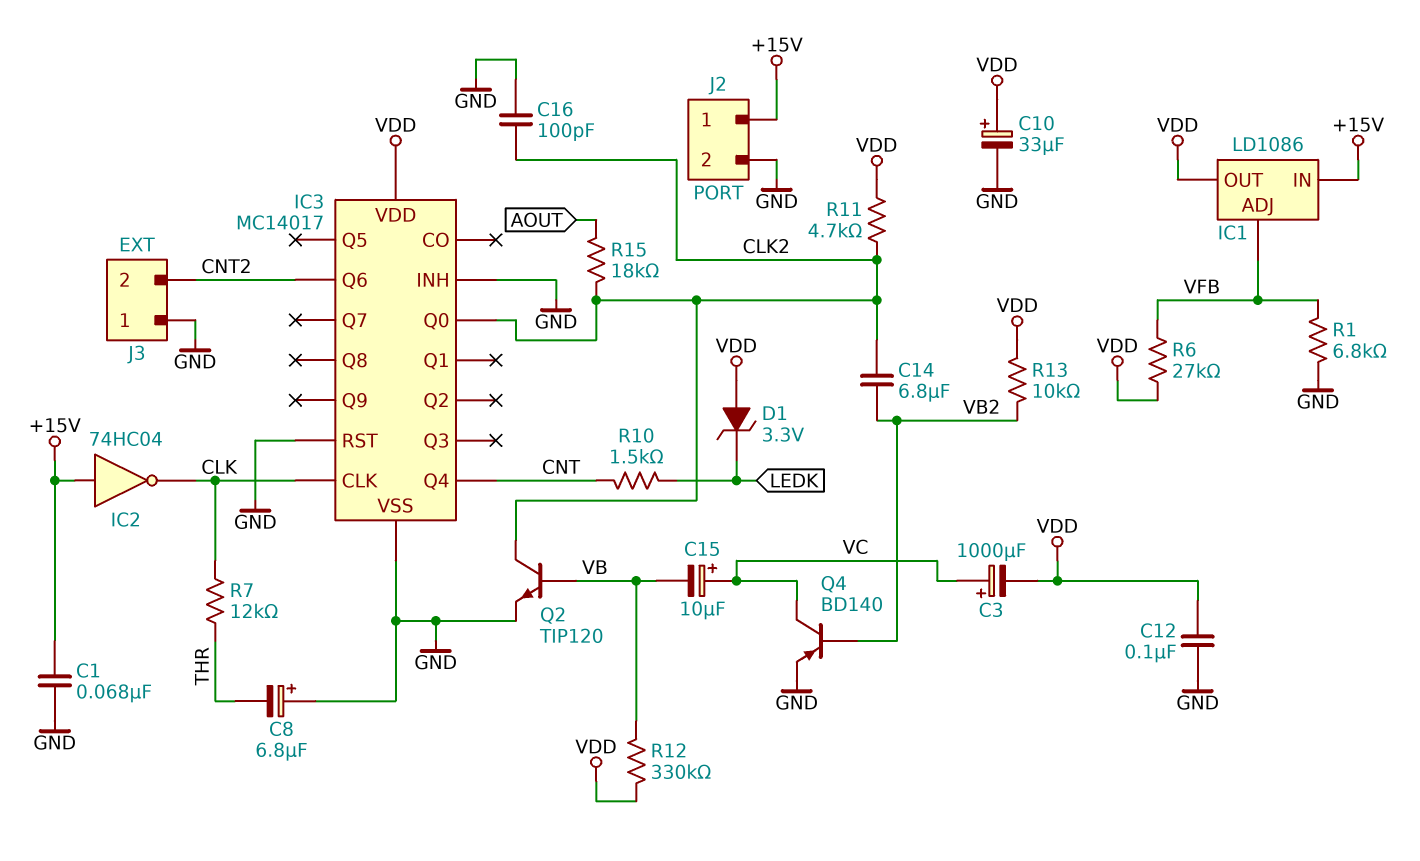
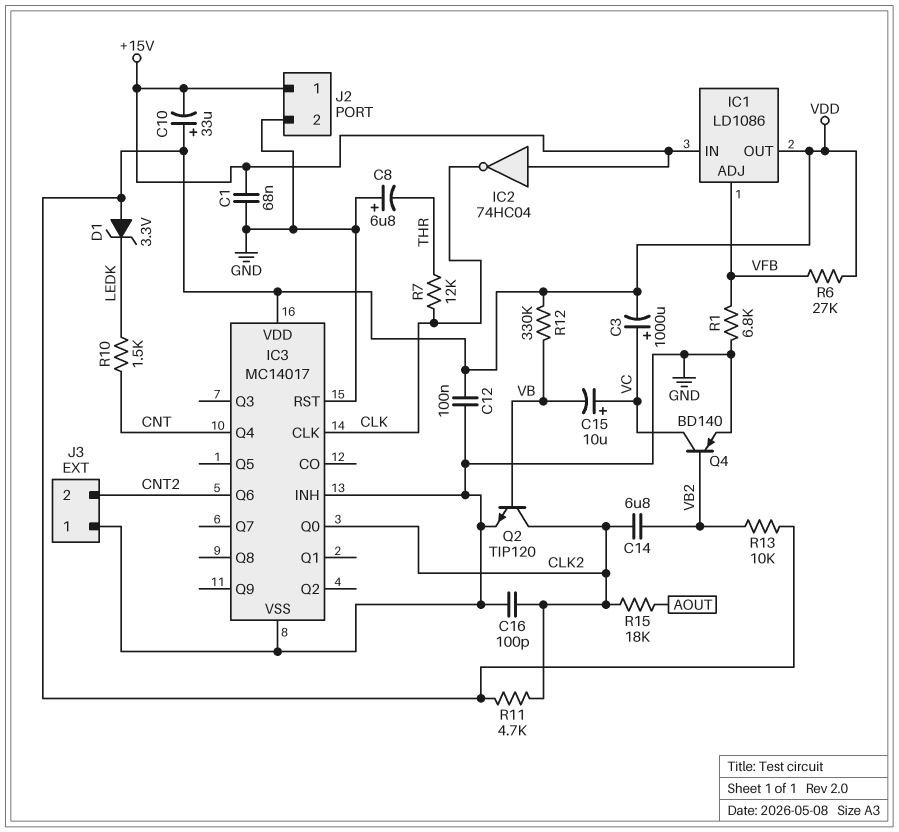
C10: 33uF (plus VDD, minus GND) -> 33uF (plus VDD, minus +15V)

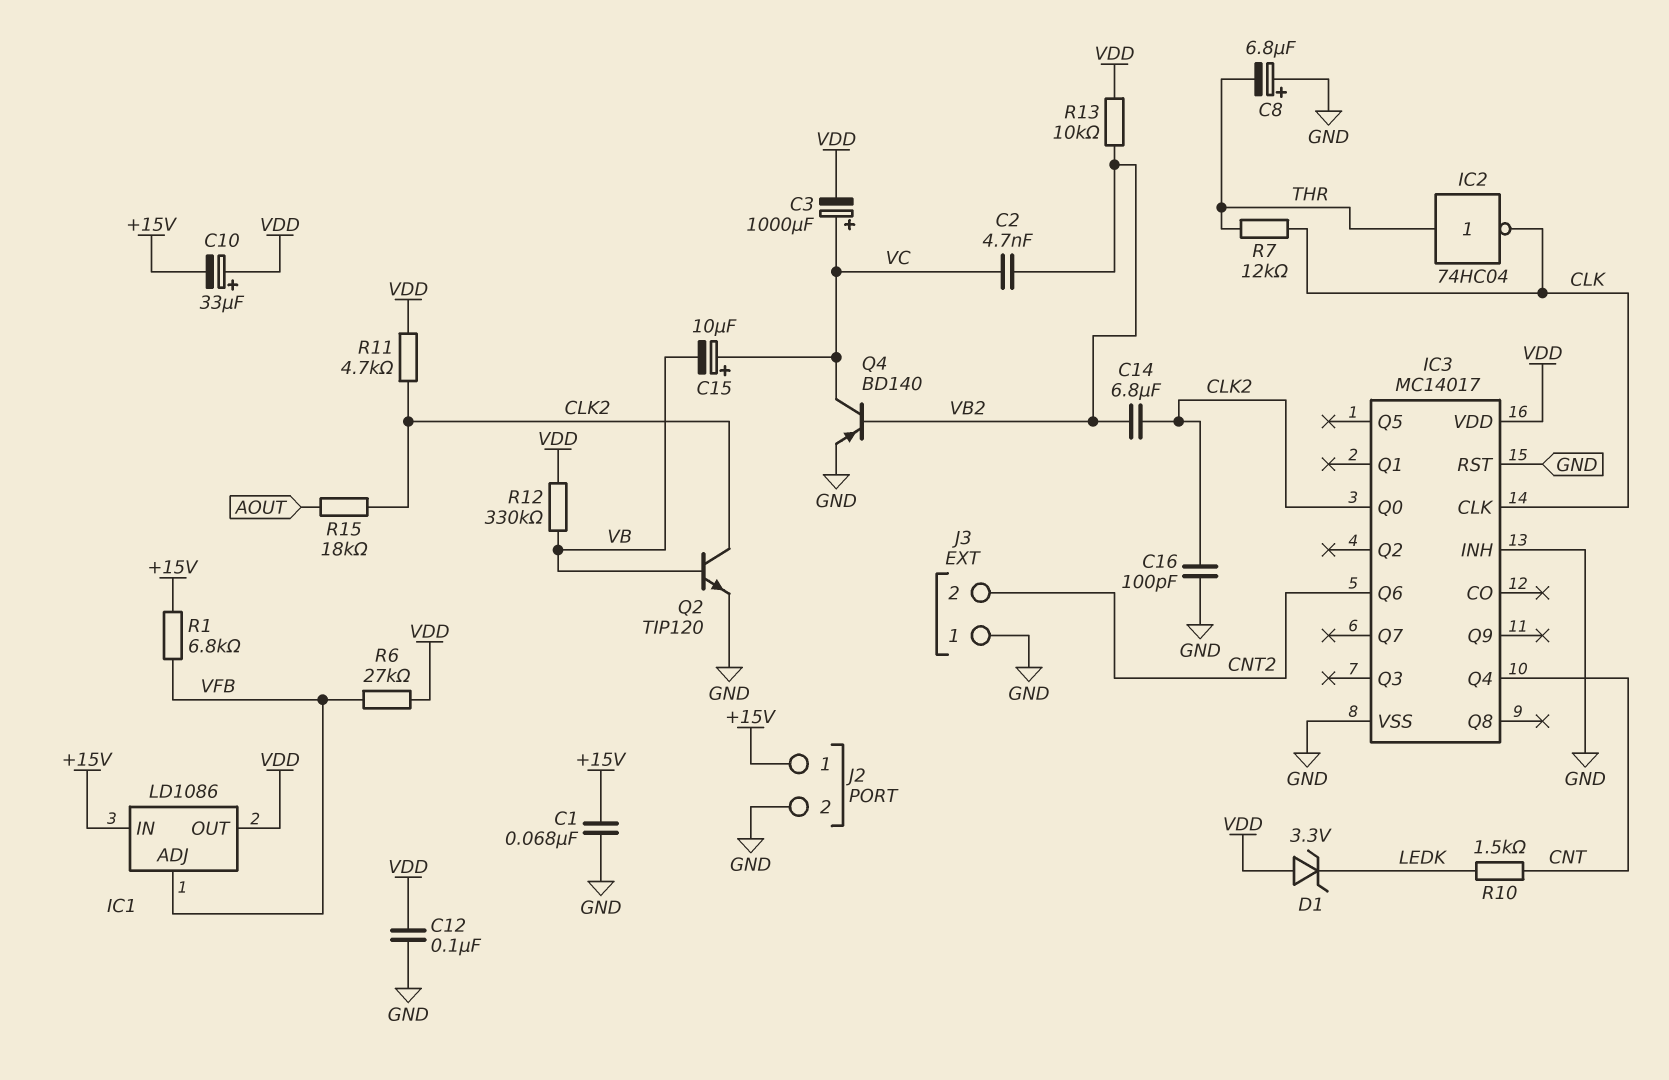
C2: none -> 4.7nF (VB2, VC)
IC2: NOT 74HC04 (in +15V, out CLK) -> NOT 74HC04 (in THR, out CLK)
R1: 6.8k (GND, VFB) -> 6.8k (+15V, VFB)

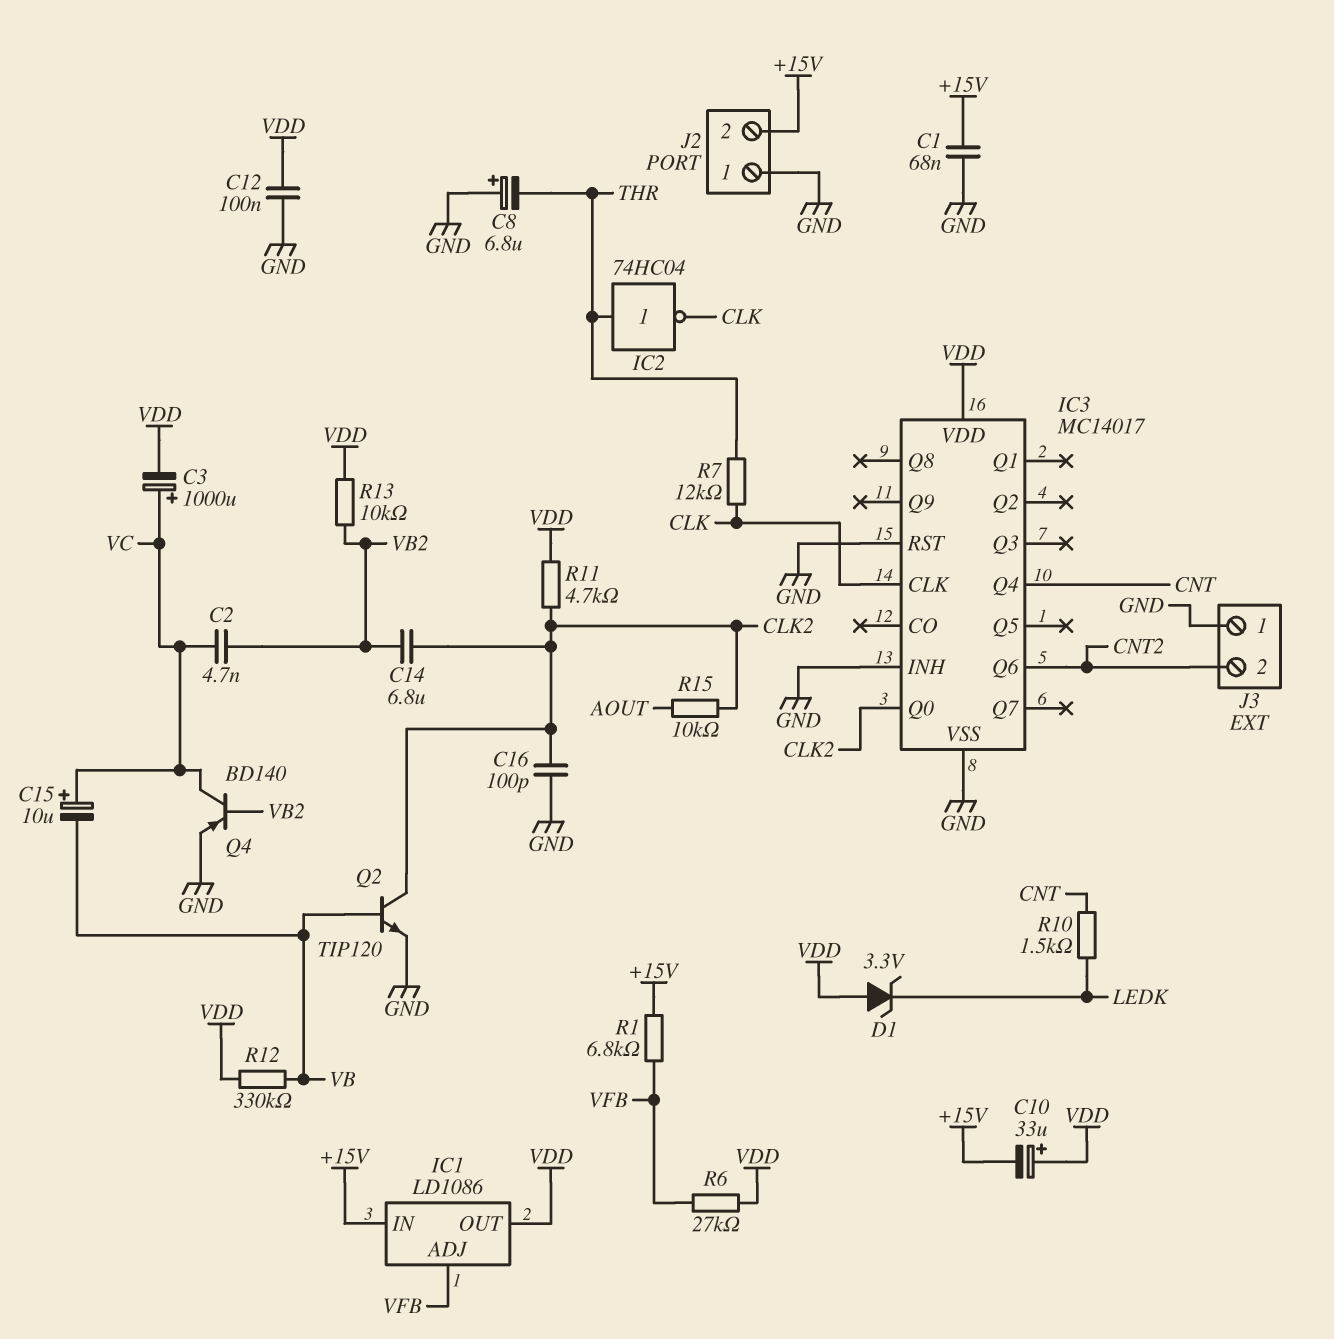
J2 pin 1: +15V -> GND
J2 pin 2: GND -> +15V
R15: 18k (AOUT, CLK2) -> 10k (AOUT, CLK2)

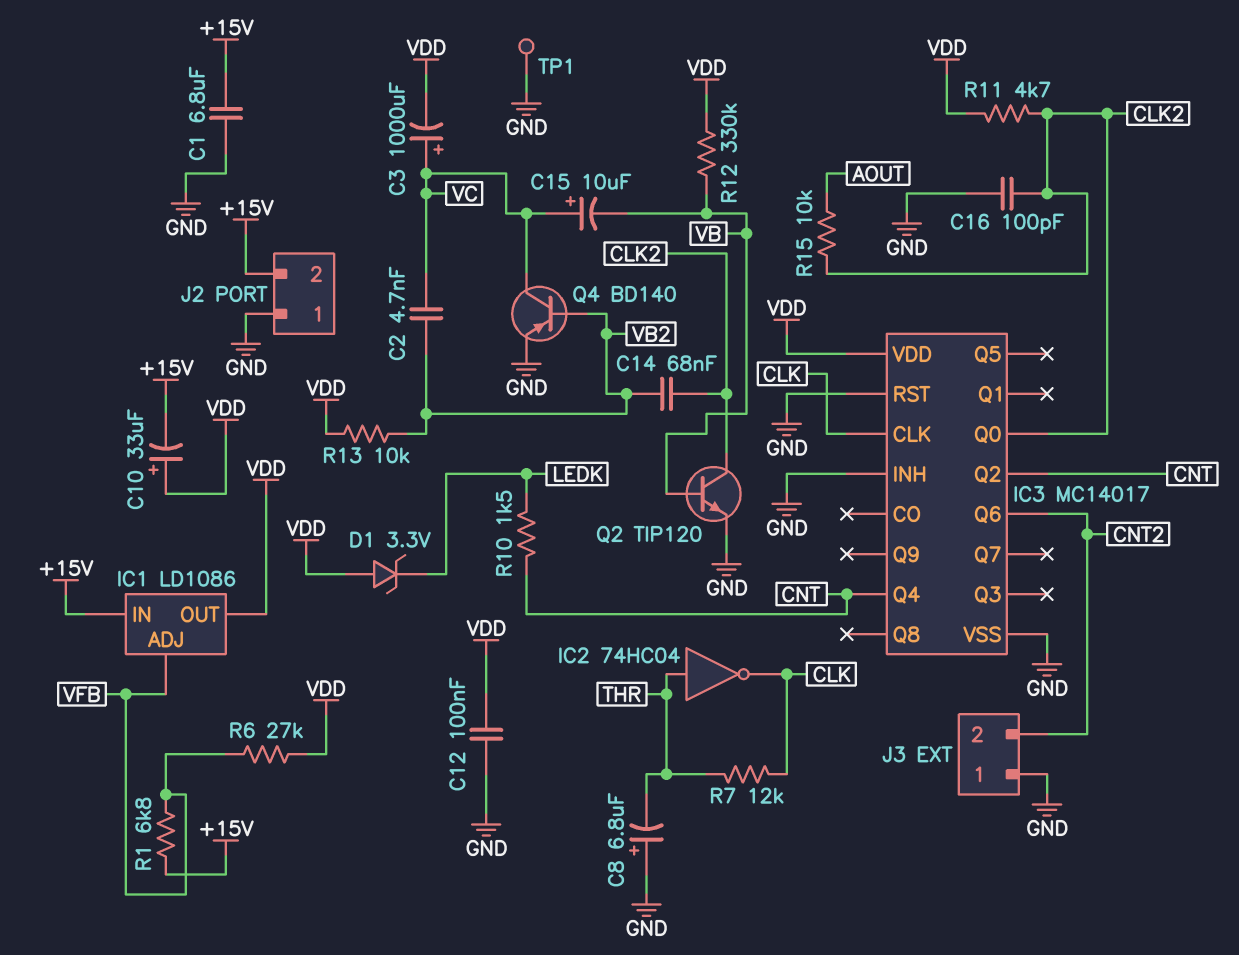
C1: 68nF (+15V, GND) -> 6.8uF (+15V, GND)
C14: 6.8uF (CLK2, VB2) -> 68nF (CLK2, VB2)
IC3 pin Q2: none -> CNT
TP1: none -> test point (GND)

